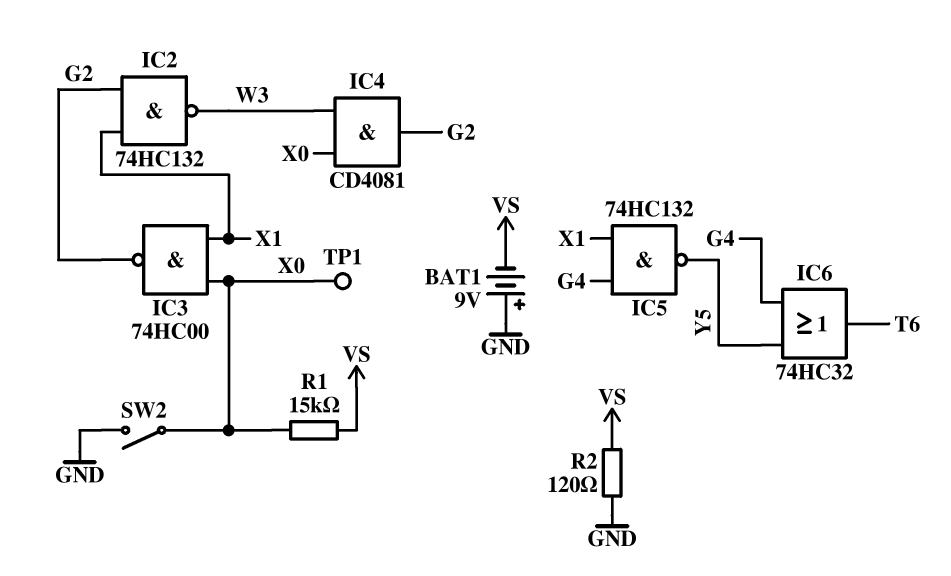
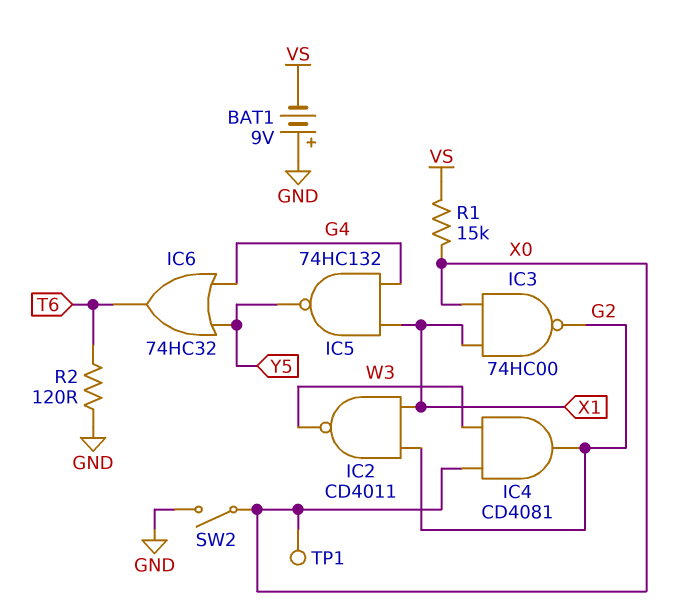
IC2: NAND 74HC132 (in G2, in X1, out W3) -> NAND CD4011 (in G2, in X1, out W3)
R2: 120 (GND, VS) -> 120 (GND, T6)

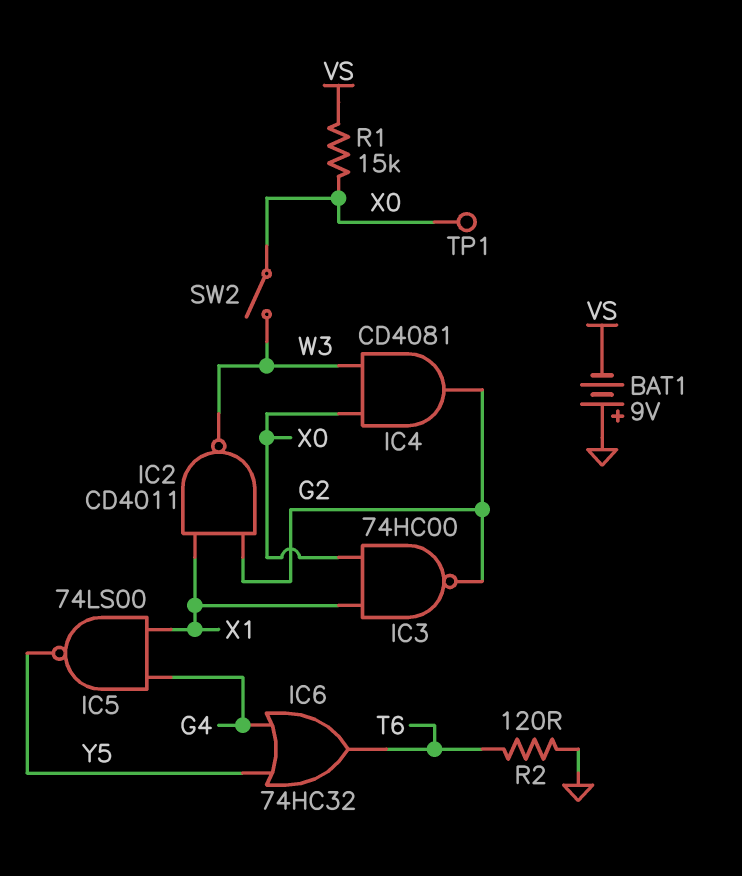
IC5: NAND 74HC132 (in G4, in X1, out Y5) -> NAND 74LS00 (in G4, in X1, out Y5)
SW2: switch (GND, X0) -> switch (W3, X0)

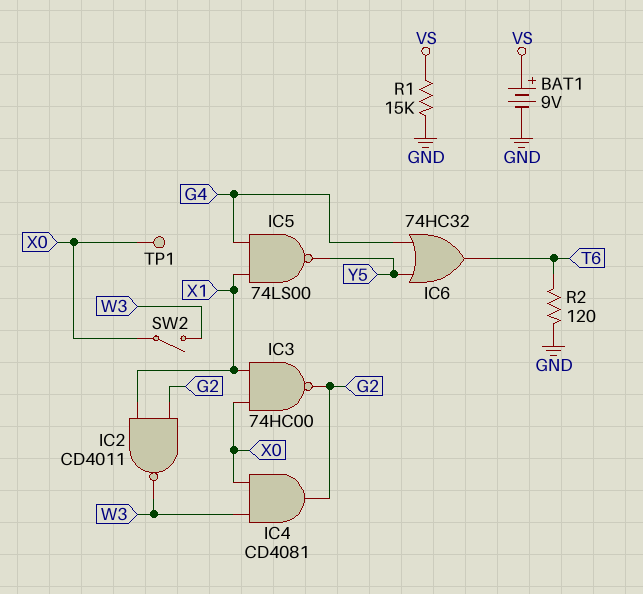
BAT1: 9V (plus GND, minus VS) -> 9V (plus VS, minus GND)
R1: 15k (VS, X0) -> 15k (GND, VS)

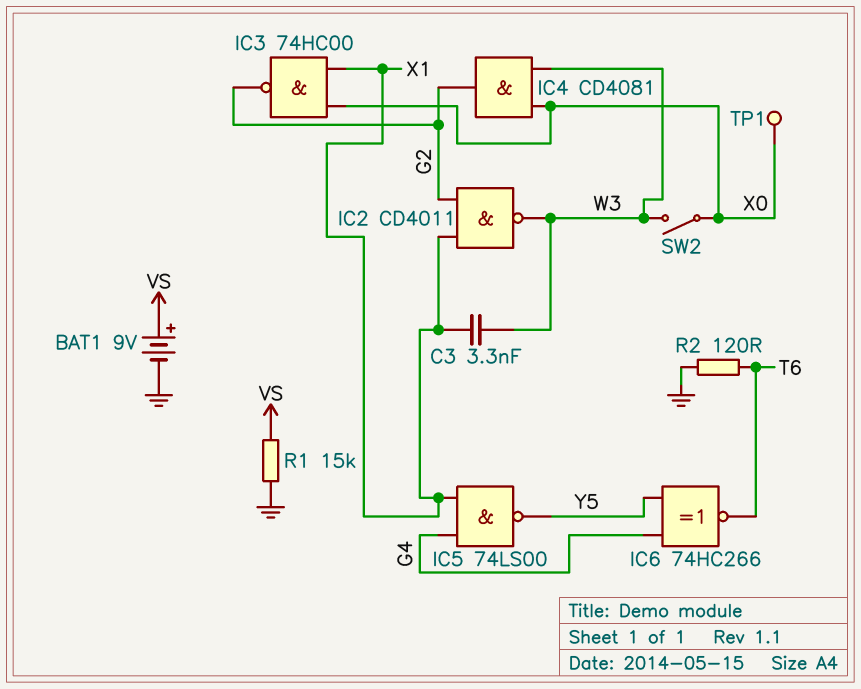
C3: none -> 3.3nF (W3, X1)
IC6: OR 74HC32 (in G4, in Y5, out T6) -> XNOR 74HC266 (in G4, in Y5, out T6)

